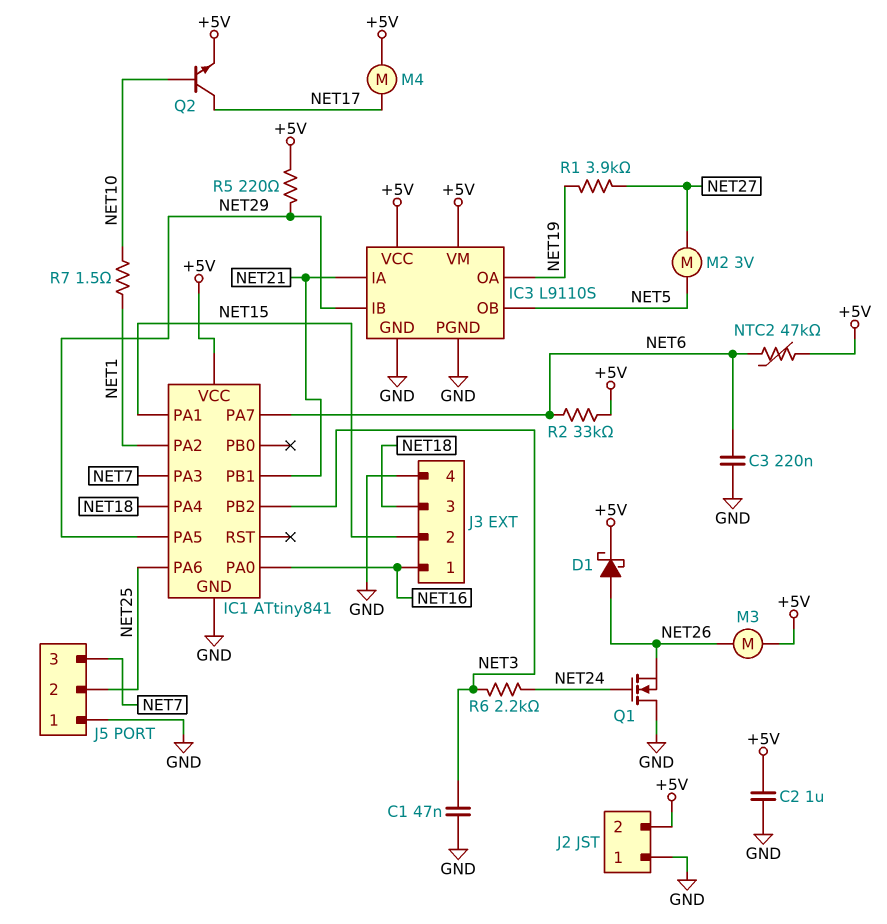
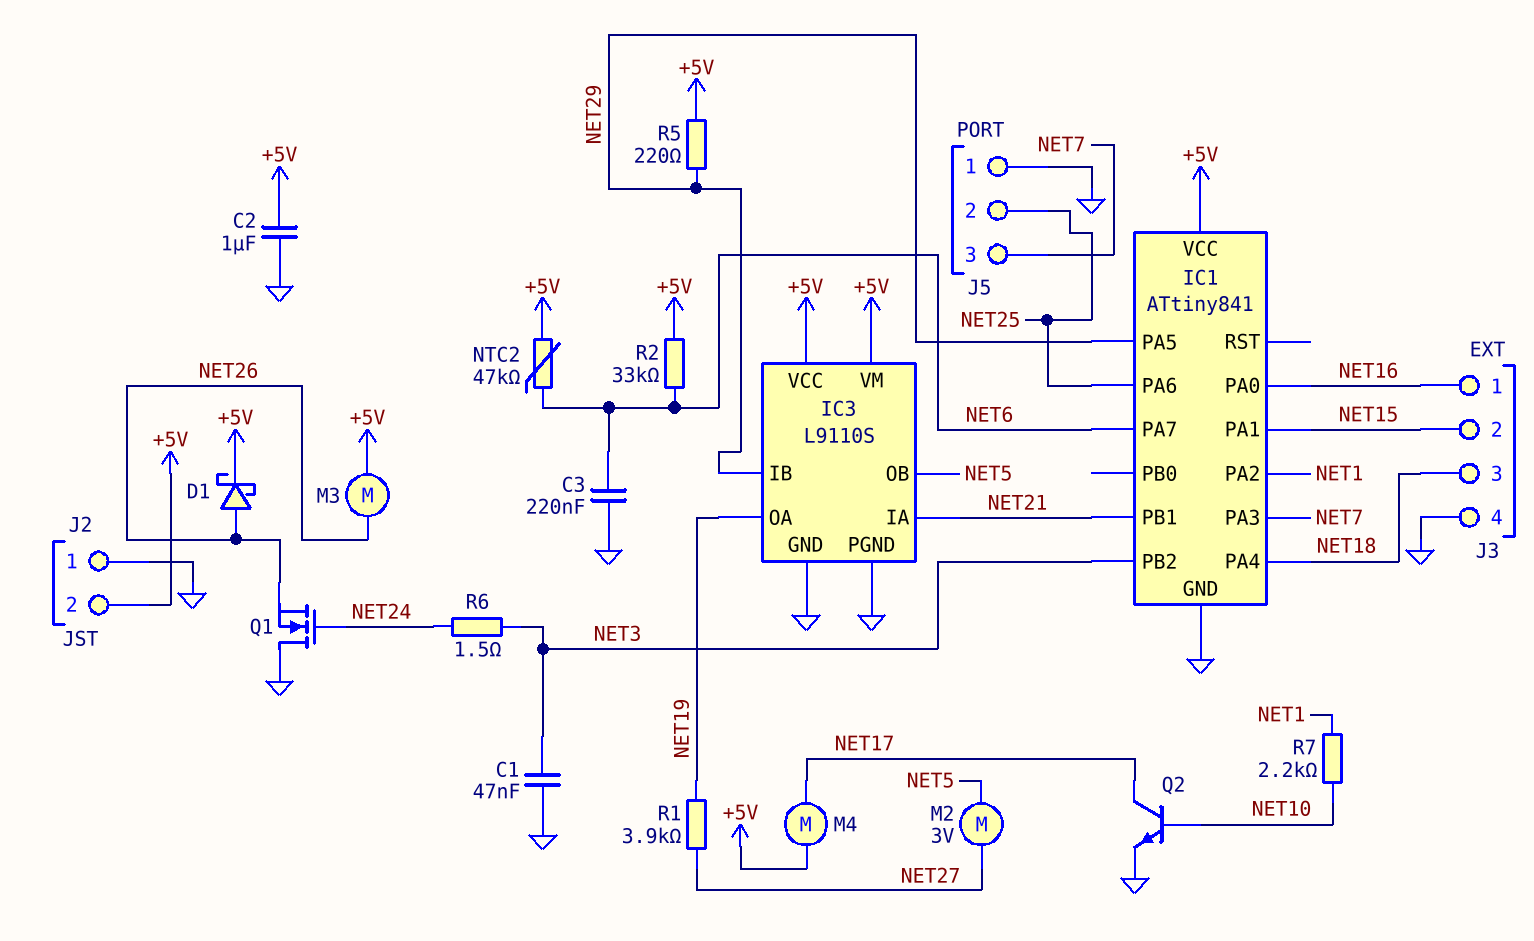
Q2: NPN (B NET10, C NET17, E +5V) -> NPN (B NET10, C NET17, E GND)
R6: 2.2k (NET3, NET24) -> 1.5 (NET3, NET24)
R7: 1.5 (NET1, NET10) -> 2.2k (NET1, NET10)

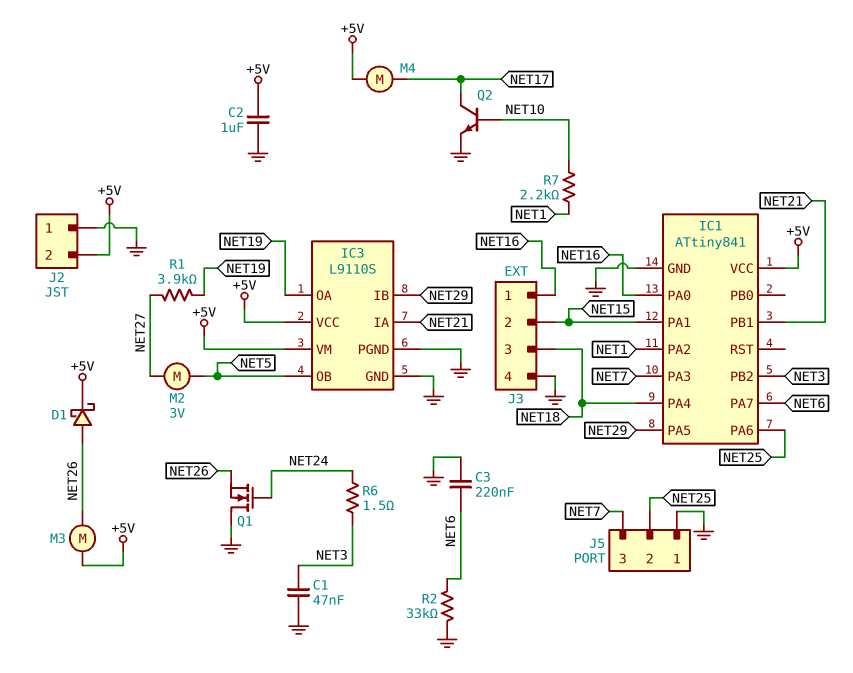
NTC2: 47k (+5V, NET6) -> none
R2: 33k (+5V, NET6) -> 33k (GND, NET6)
R5: 220 (+5V, NET29) -> none

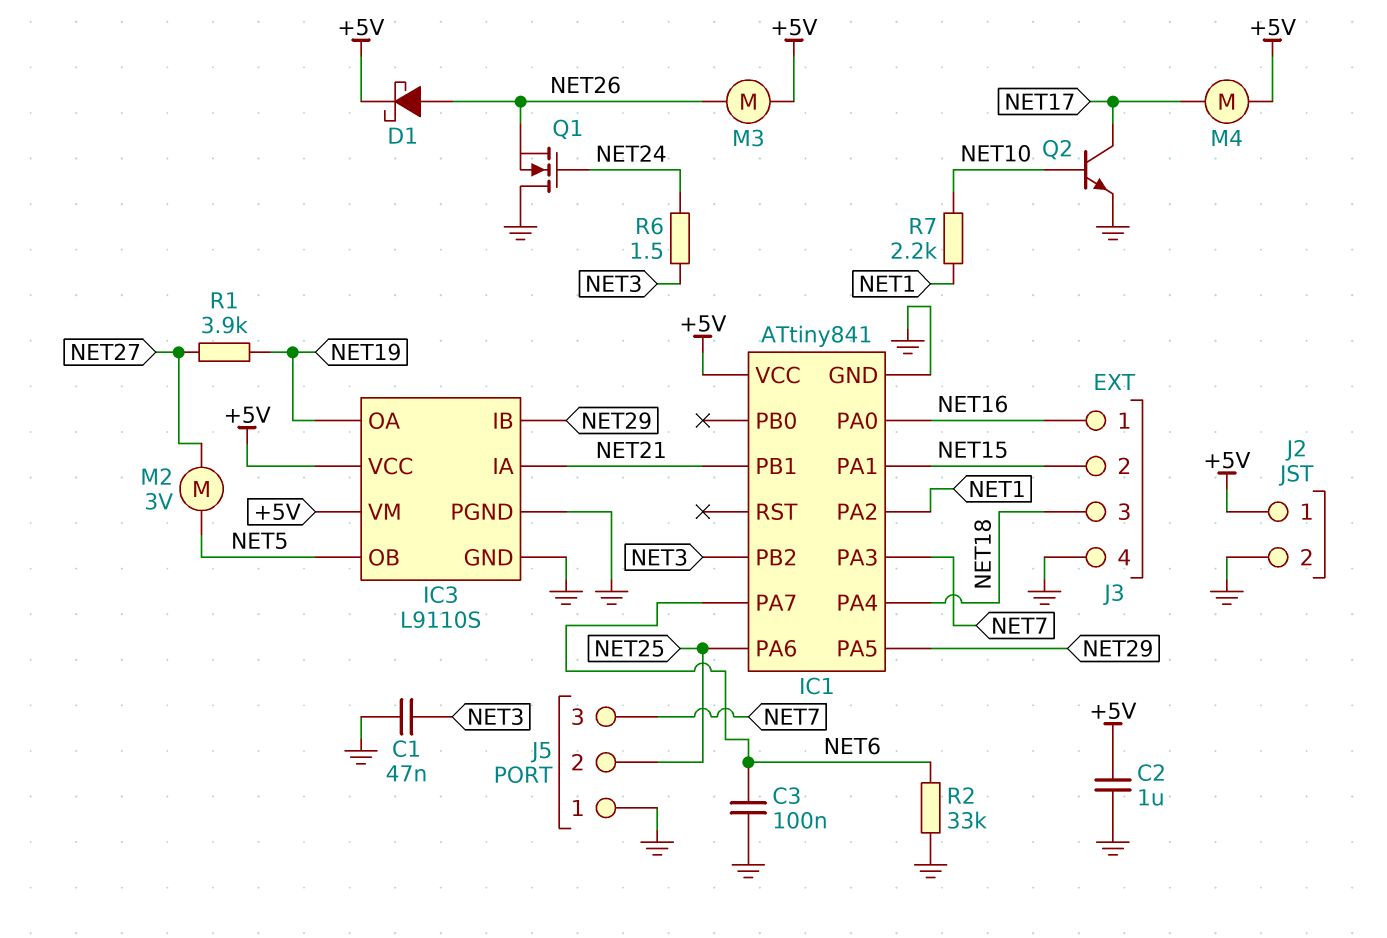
C3: 220nF (GND, NET6) -> 100nF (GND, NET6)
J2 pin 1: GND -> +5V
J2 pin 2: +5V -> GND

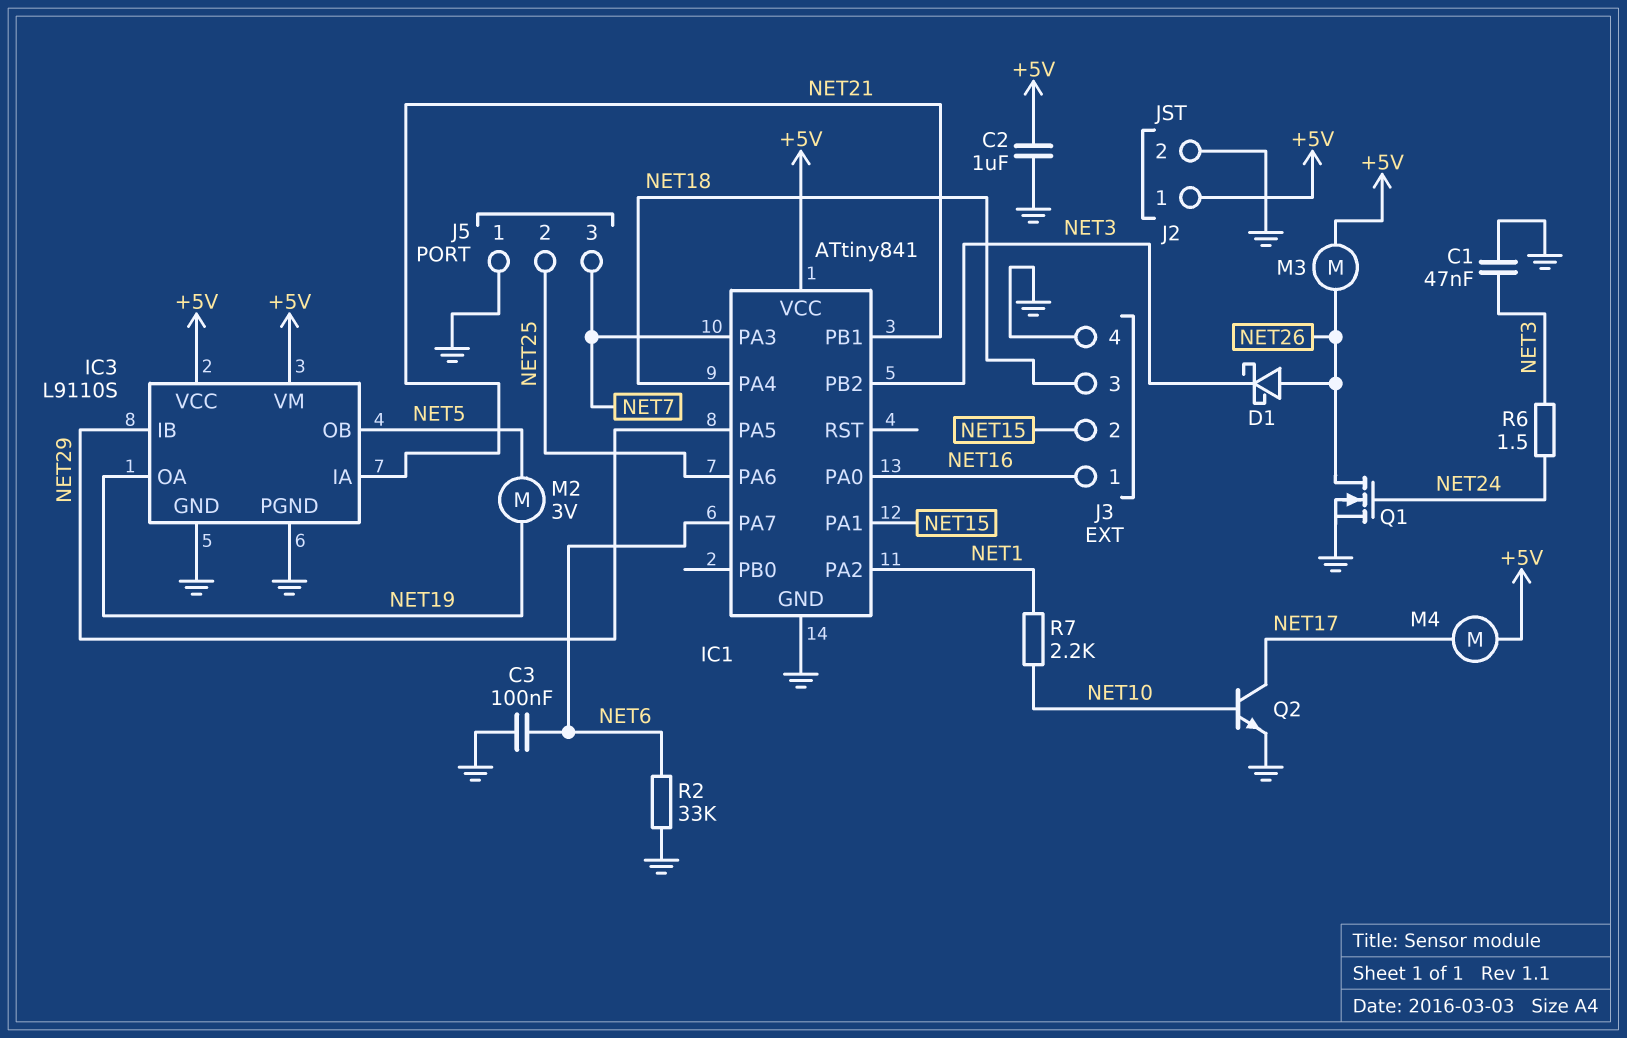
D1: schottky (A NET26, K +5V) -> schottky (A NET26, K NET3)
M2: motor 3V (NET5, NET27) -> motor 3V (NET5, NET19)
Q1: NMOS (G NET24, D GND, S NET26) -> NMOS (G NET24, D NET26, S GND)
R1: 3.9k (NET19, NET27) -> none

